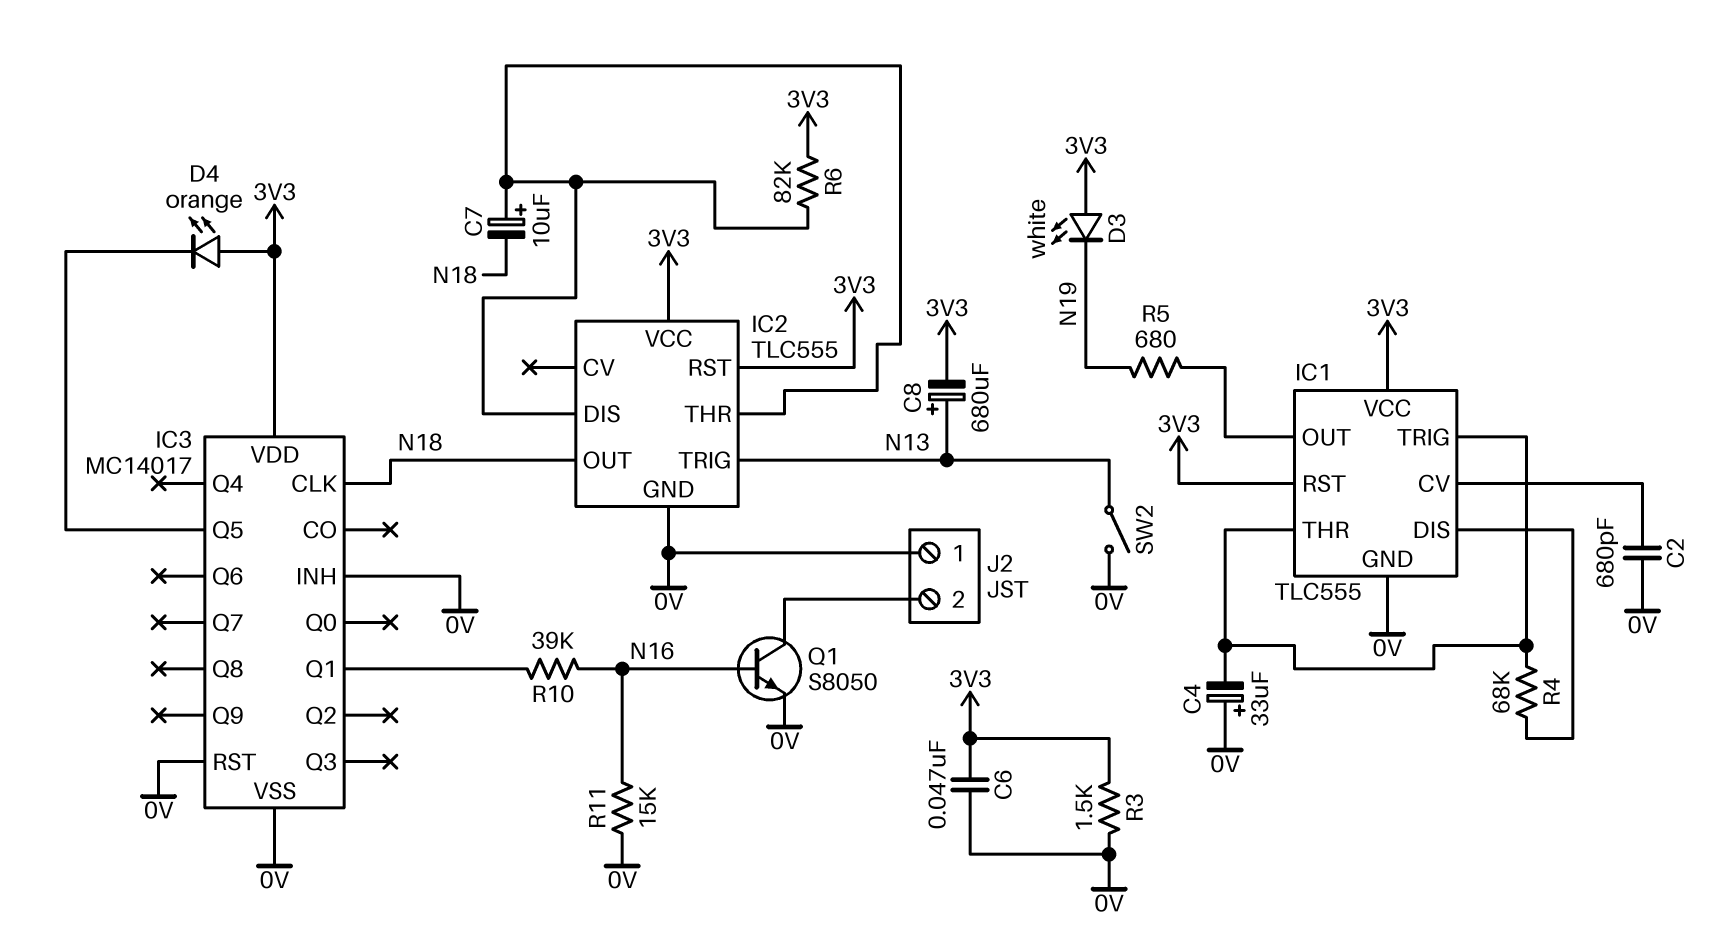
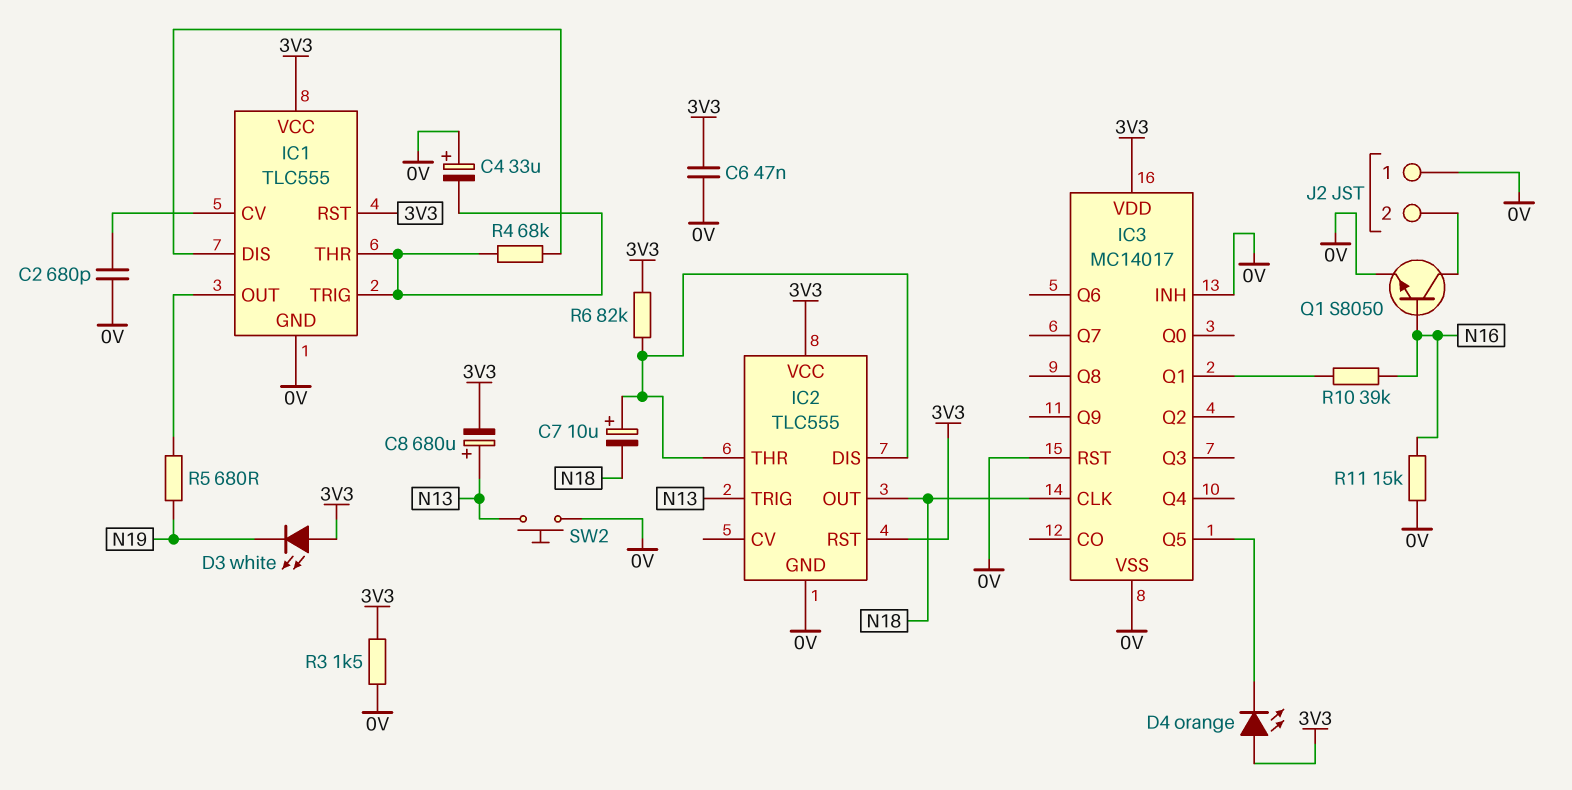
SW2: switch (0V, N13) -> button (0V, N13)

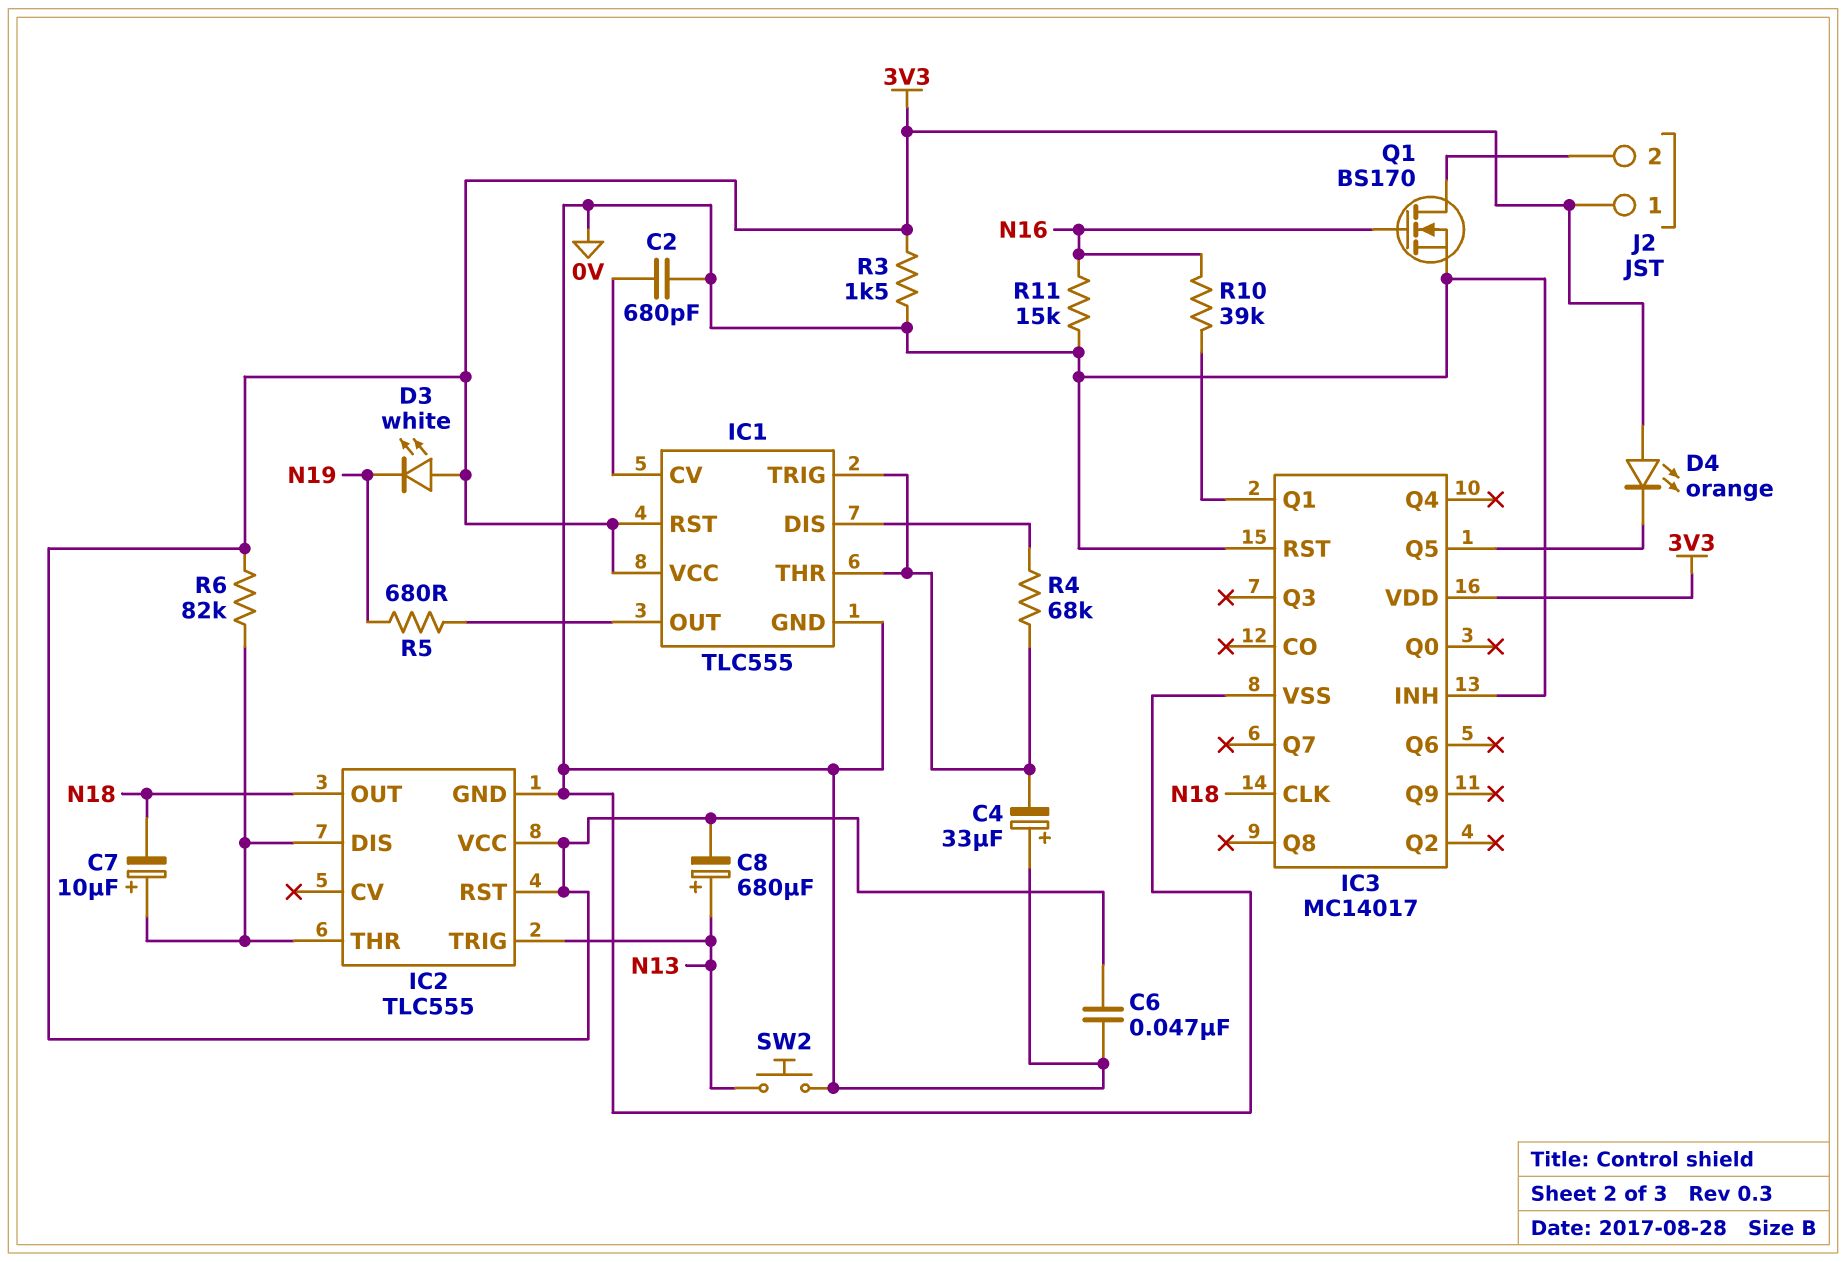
J2 pin 1: 0V -> 3V3
Q1: NPN S8050 (B N16, C J2/2, E 0V) -> NMOS BS170 (G N16, D J2/2, S 0V)

